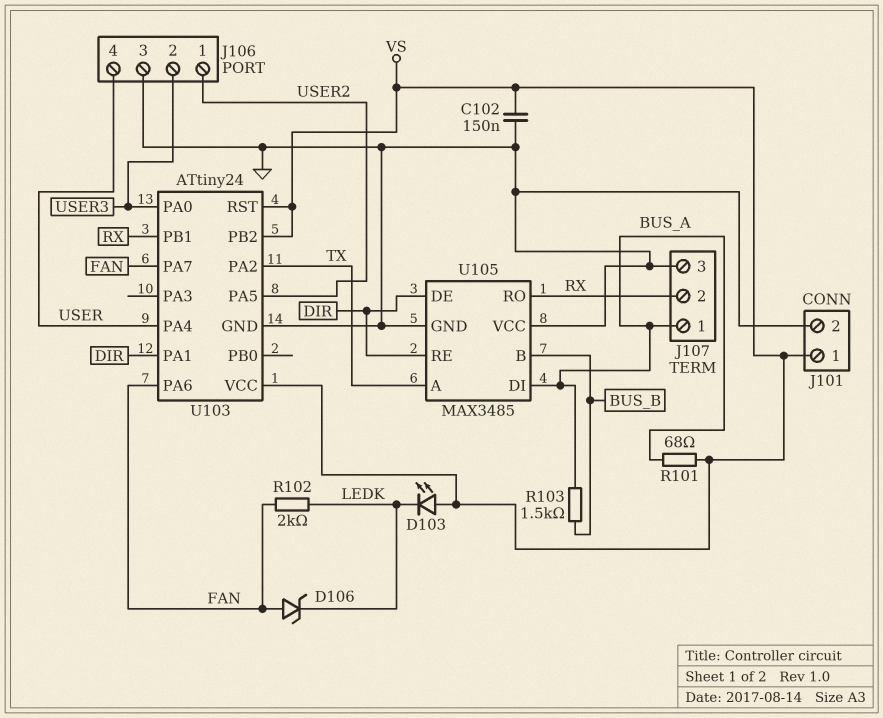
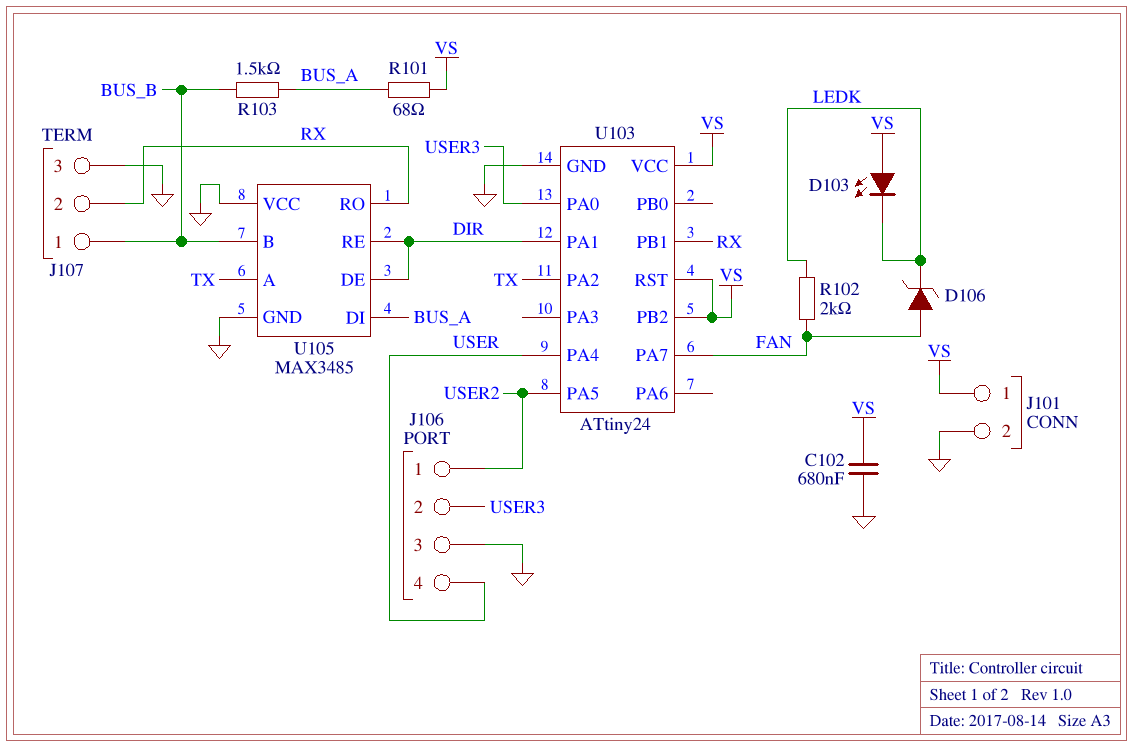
C102: 150nF (GND, VS) -> 680nF (GND, VS)
J107 pin 1: BUS_A -> BUS_B
U103 pin PA6: FAN -> none

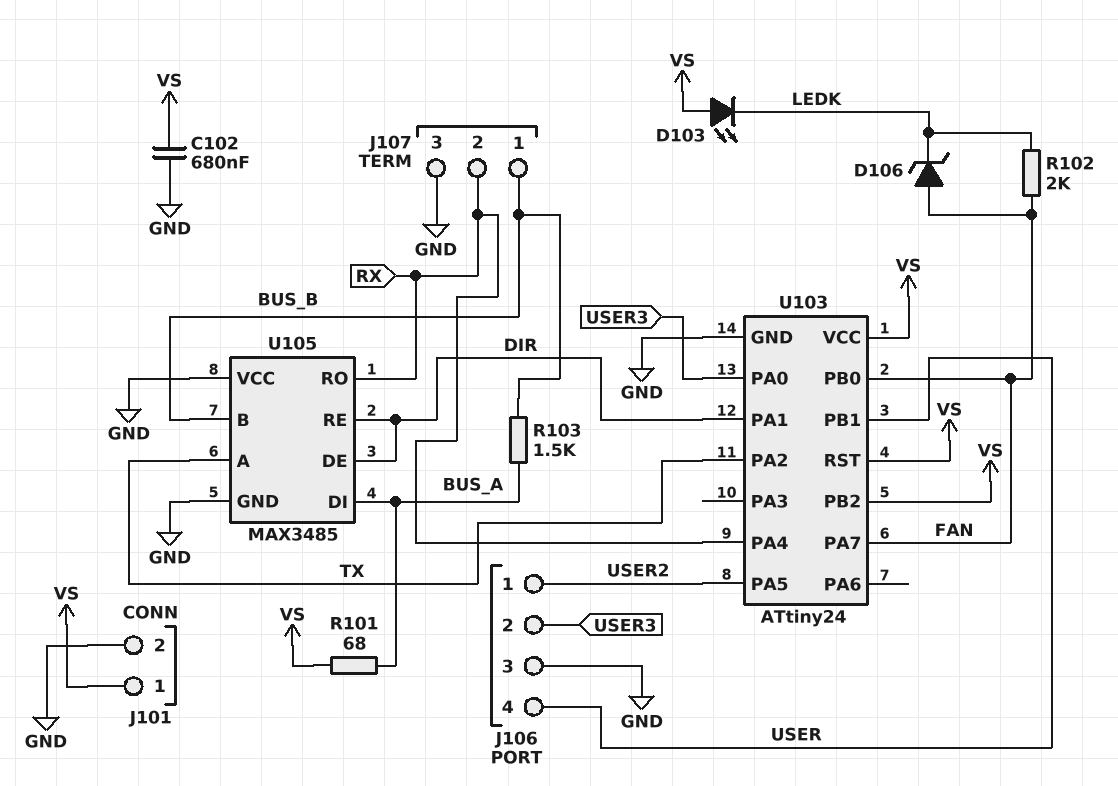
U103 pin PA4: USER -> RX
U103 pin PB0: none -> FAN
U103 pin PB1: RX -> USER

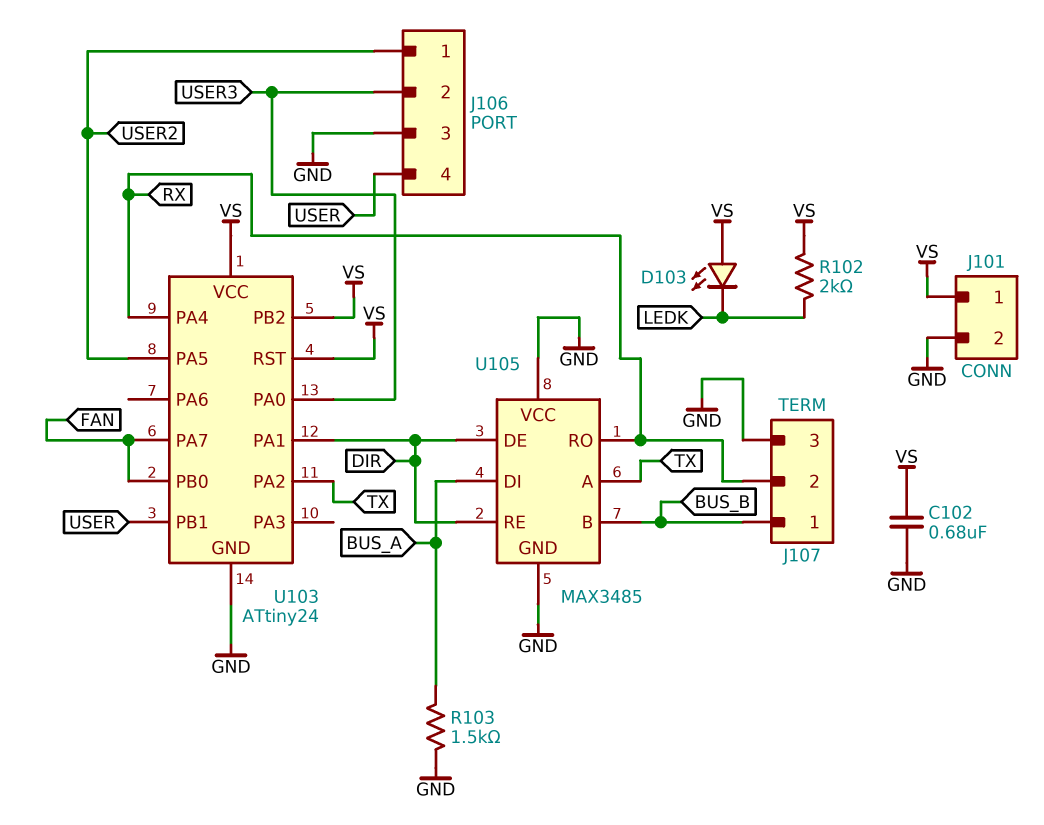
D106: zener (A FAN, K LEDK) -> none
R101: 68 (BUS_A, VS) -> none
R102: 2k (FAN, LEDK) -> 2k (LEDK, VS)
R103: 1.5k (BUS_A, BUS_B) -> 1.5k (BUS_A, GND)

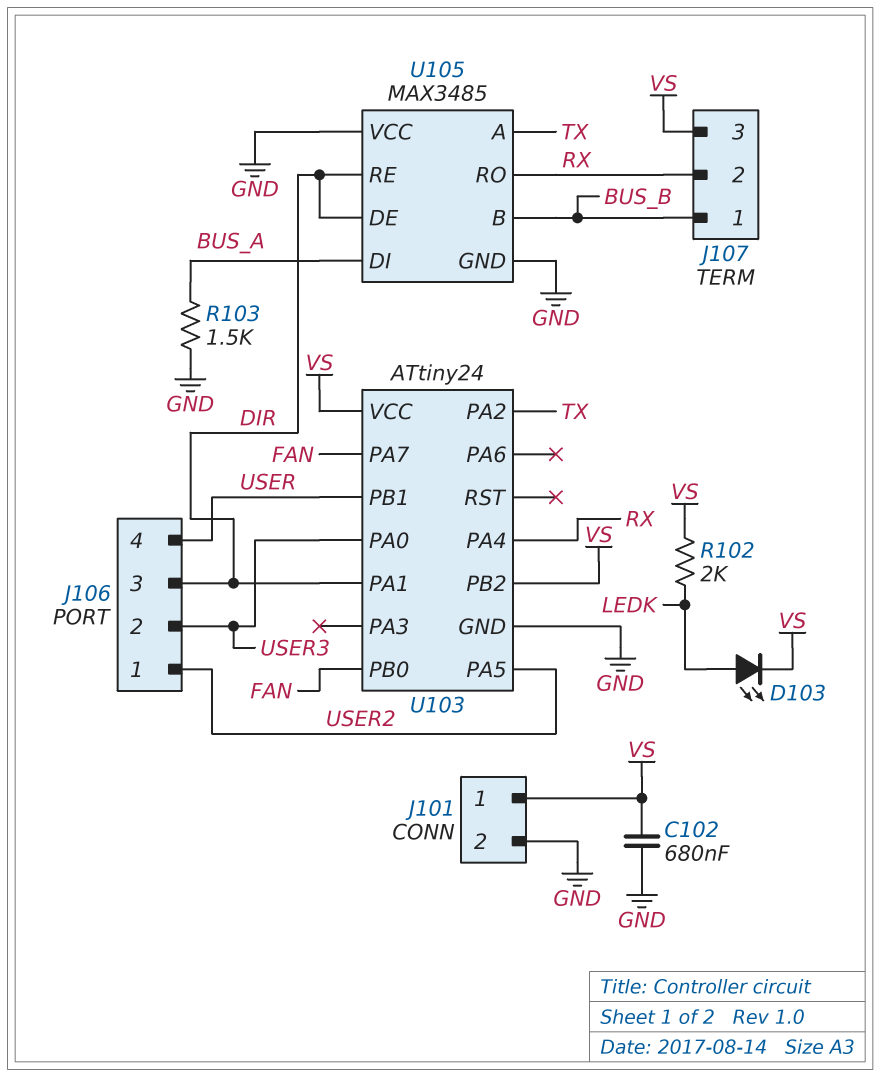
D103: LED (A VS, K LEDK) -> LED (A LEDK, K VS)
J106 pin 3: GND -> DIR
J107 pin 3: GND -> VS
U103 pin RST: VS -> none

